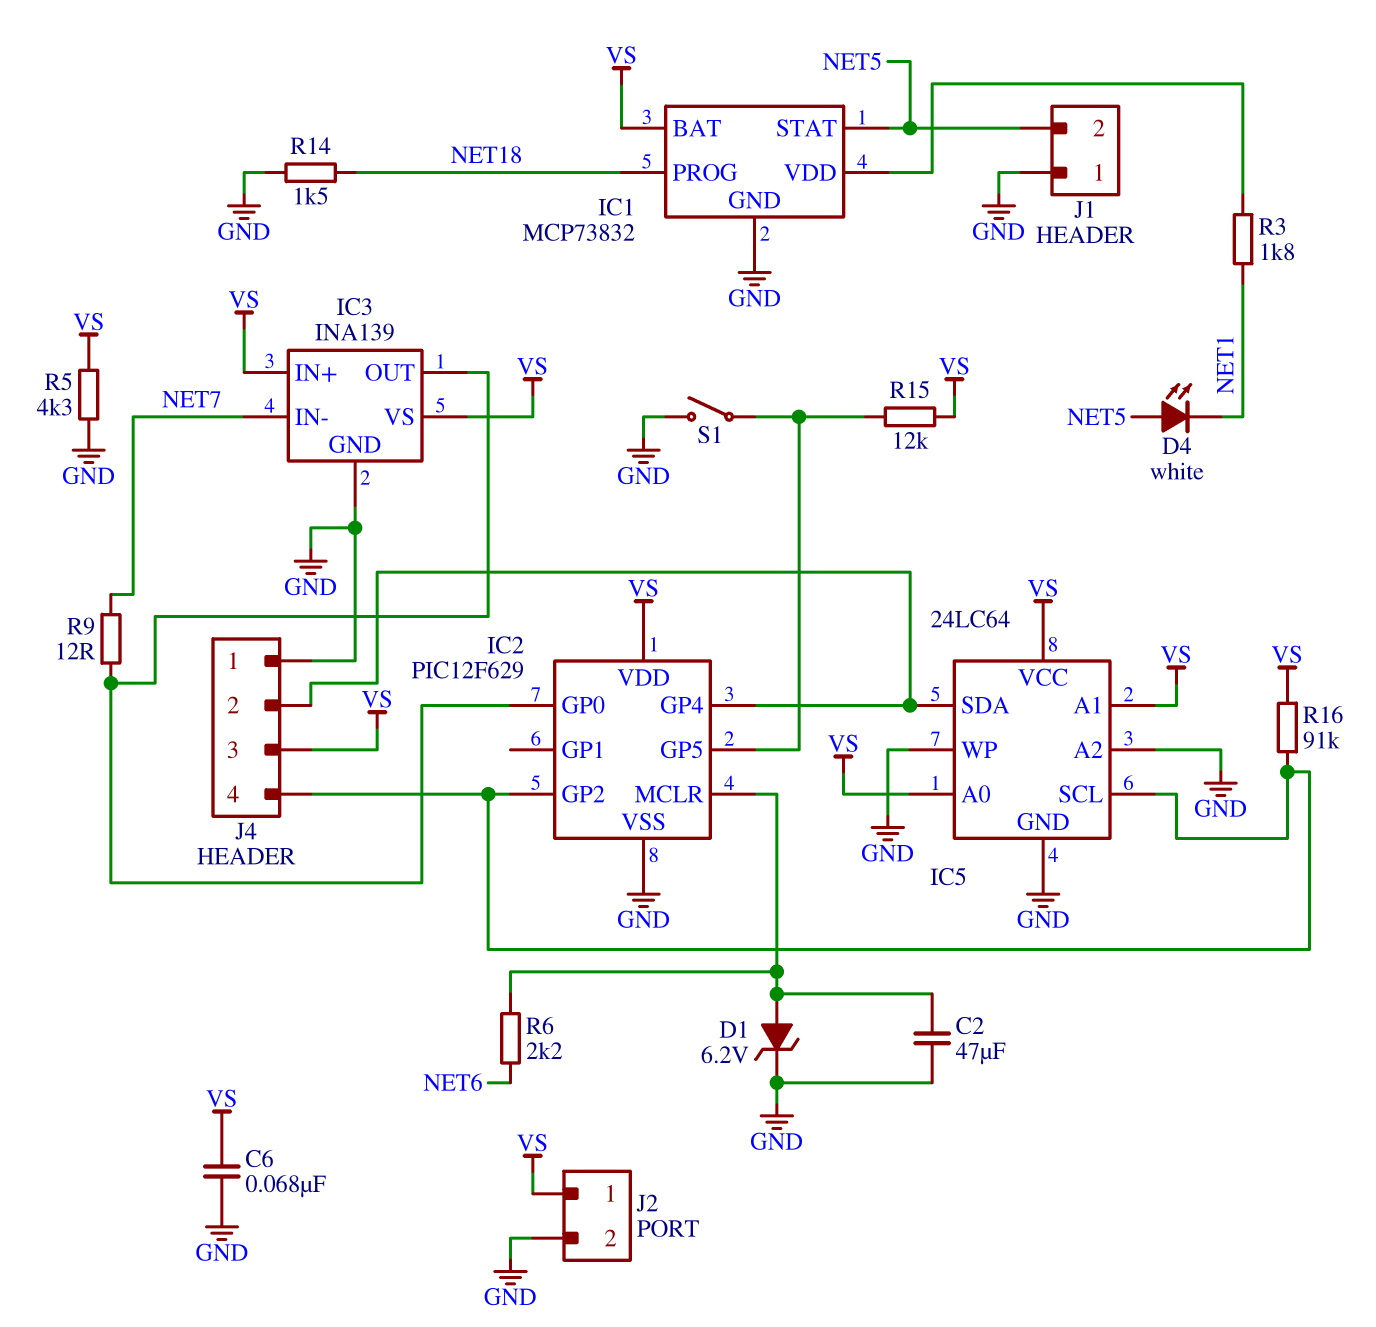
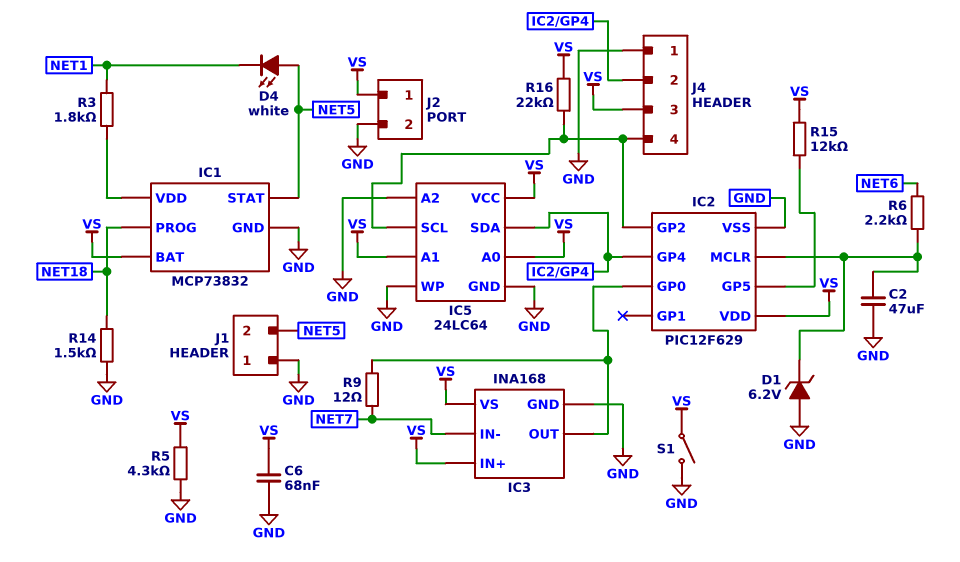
D1: zener 6.2V (A IC2/MCLR, K GND) -> zener 6.2V (A GND, K IC2/MCLR)
IC3: INA139 -> INA168
R16: 91k (IC2/GP2, VS) -> 22k (IC2/GP2, VS)
S1: switch (GND, IC2/GP5) -> switch (GND, VS)

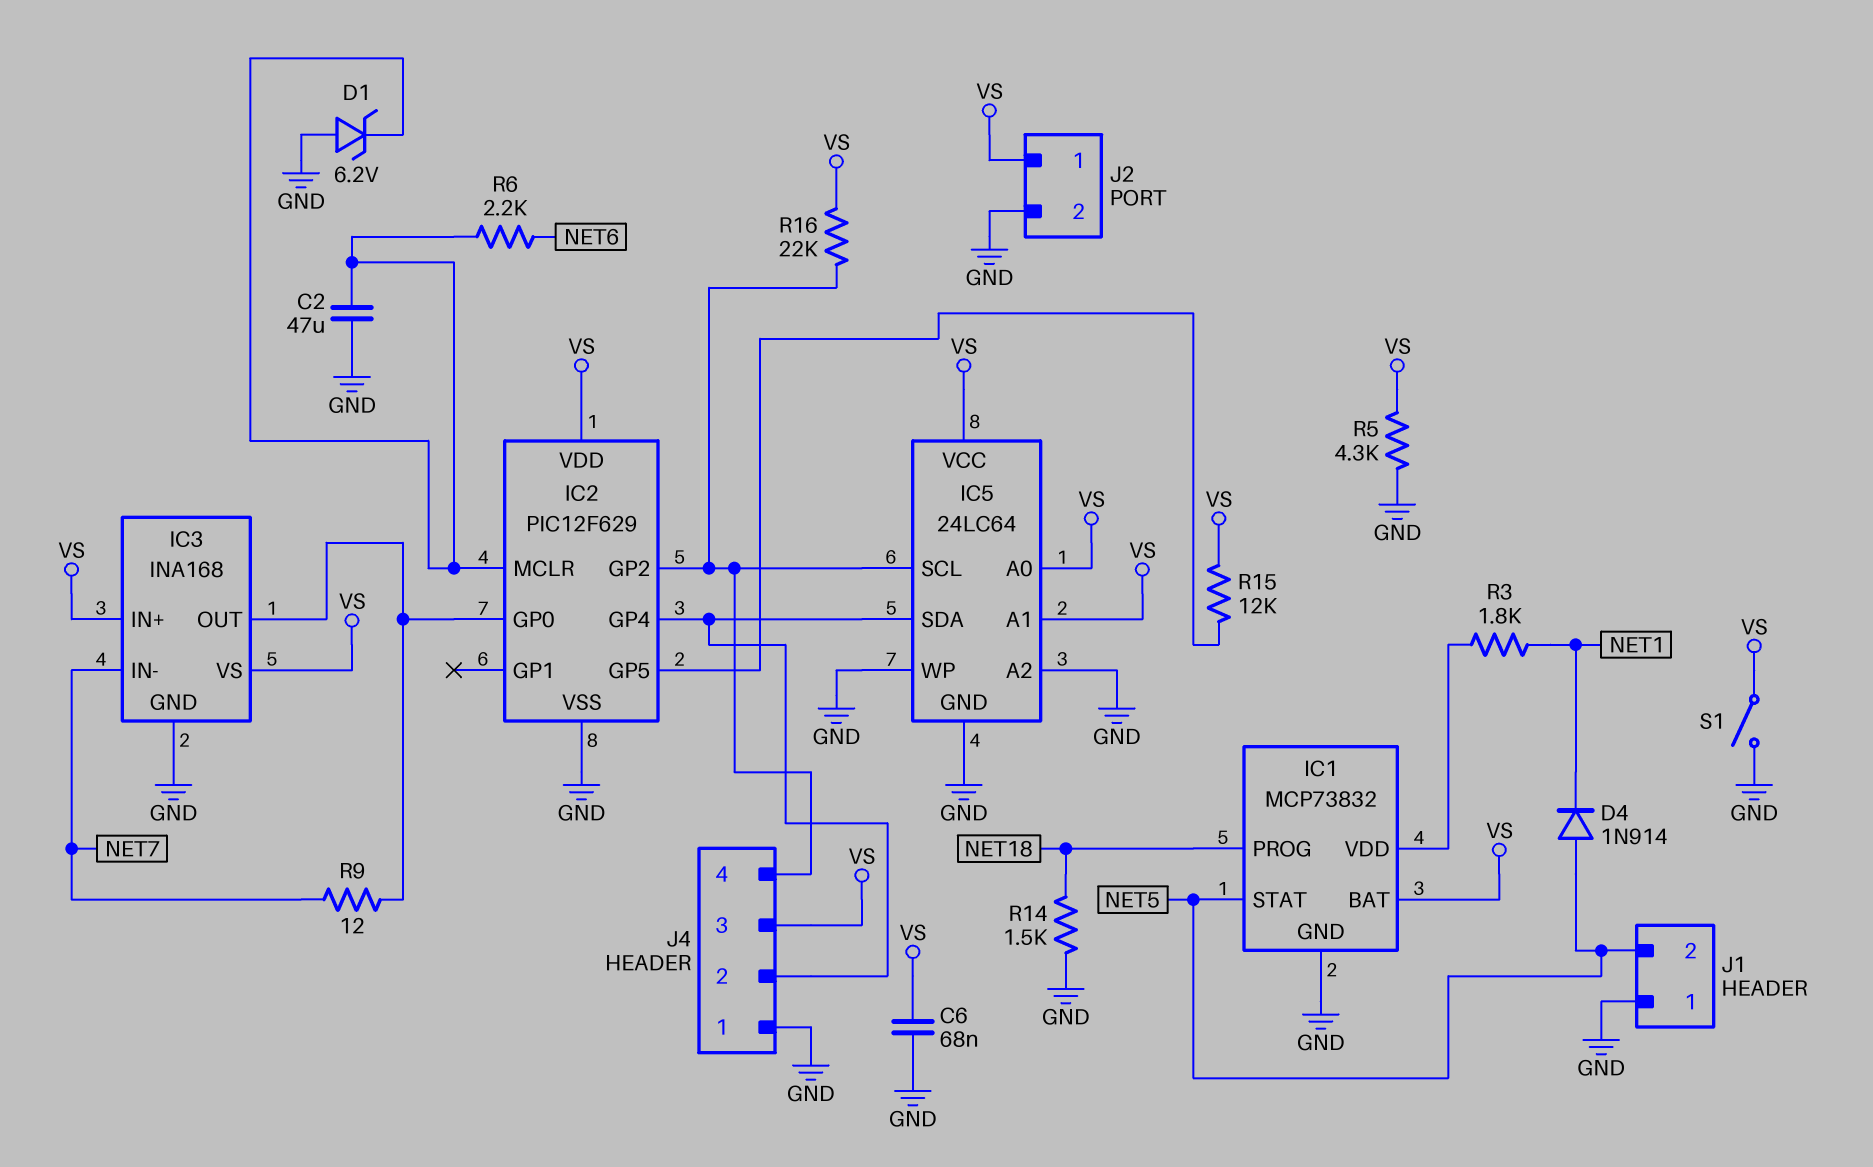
D4: LED white (A NET5, K NET1) -> diode 1N914 (A NET5, K NET1)

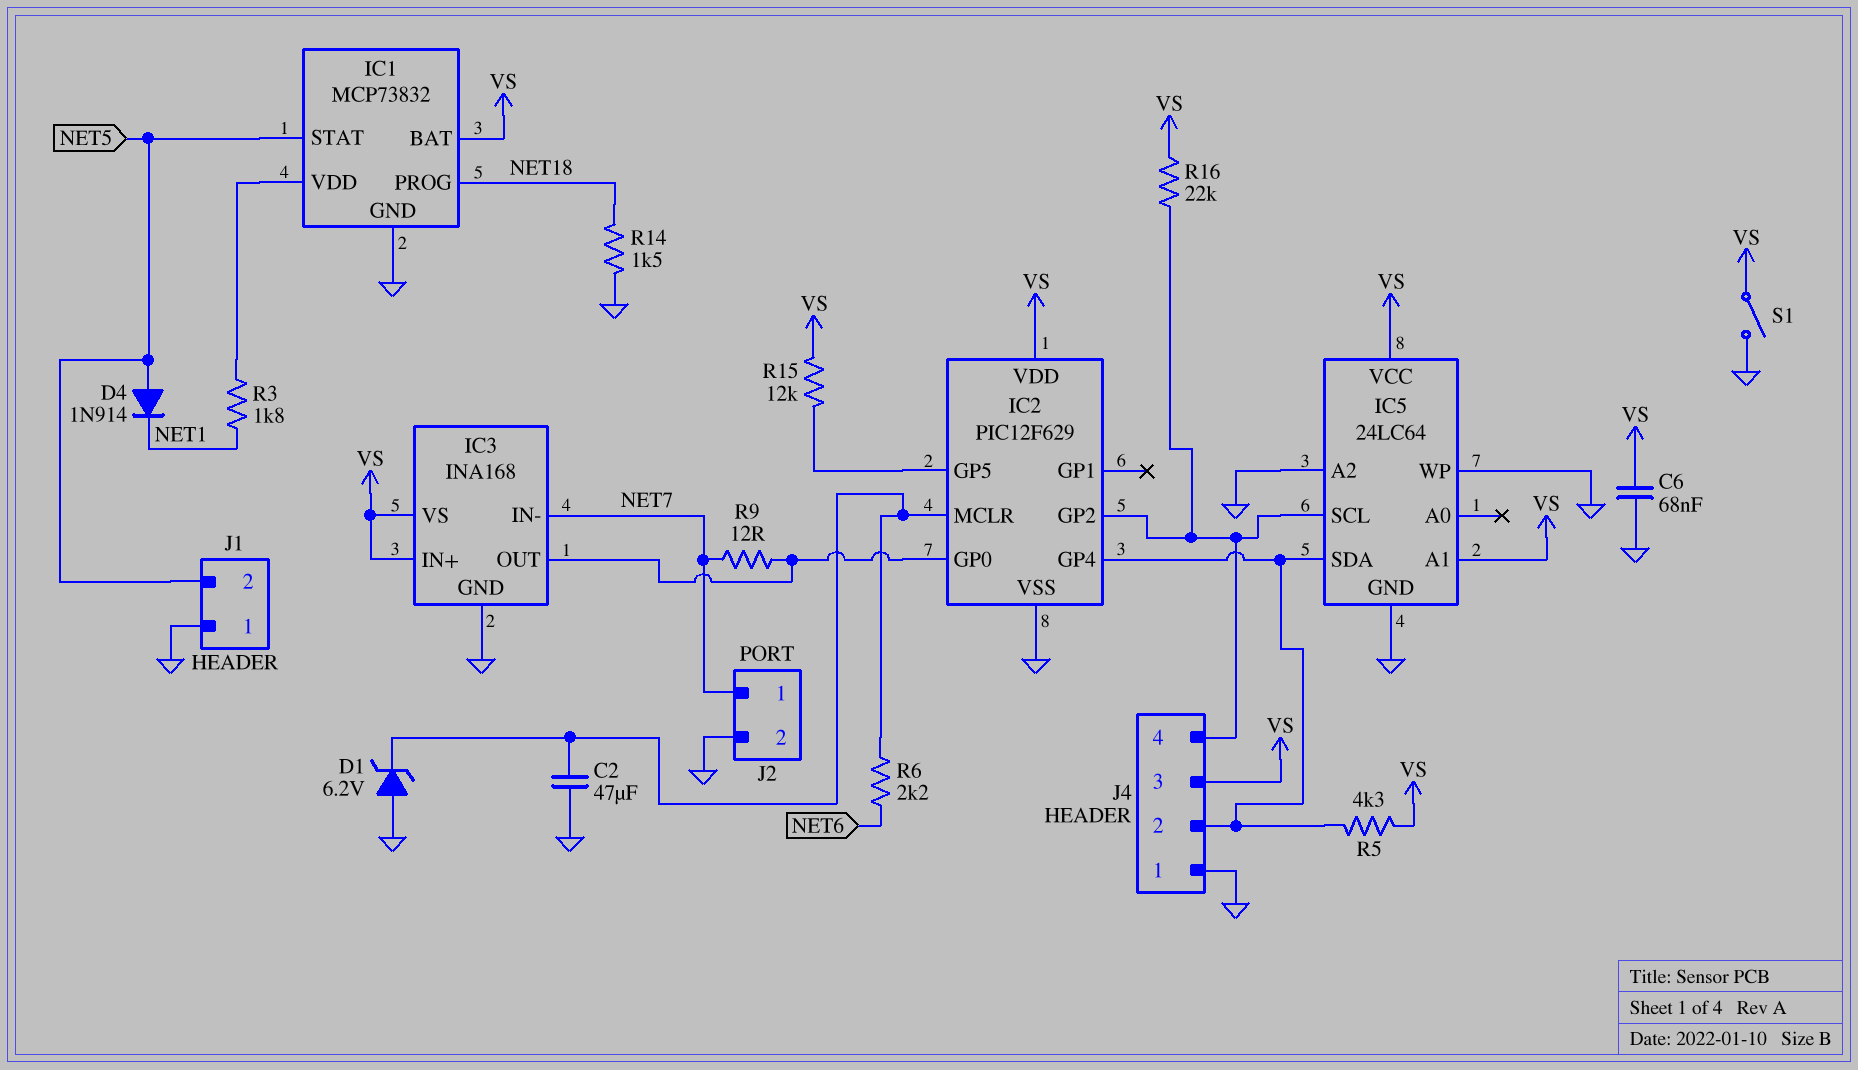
IC5 pin A0: VS -> none
J2 pin 1: VS -> NET7
R5: 4.3k (GND, VS) -> 4.3k (IC2/GP4, VS)

